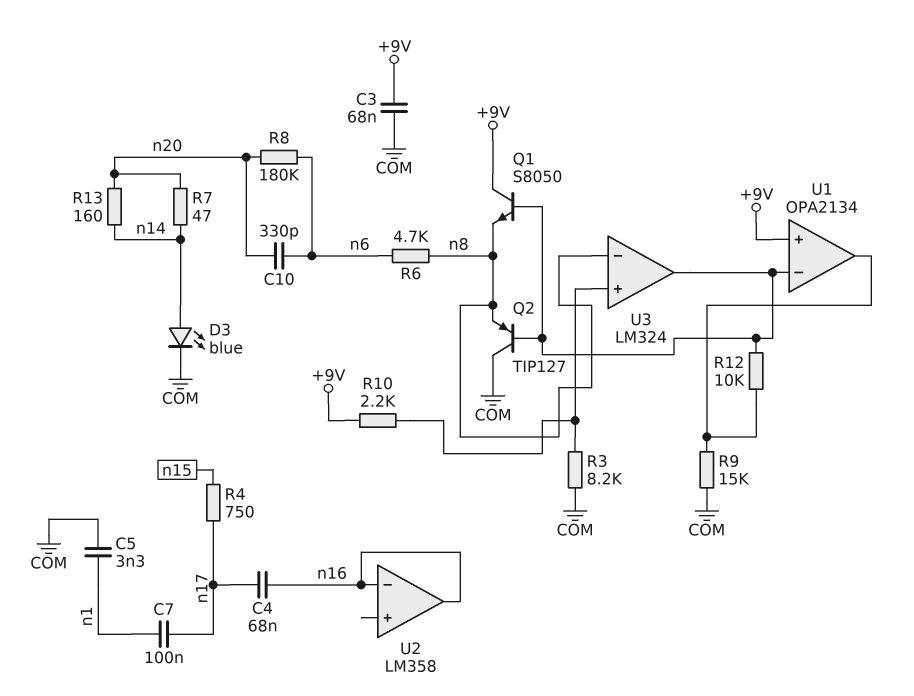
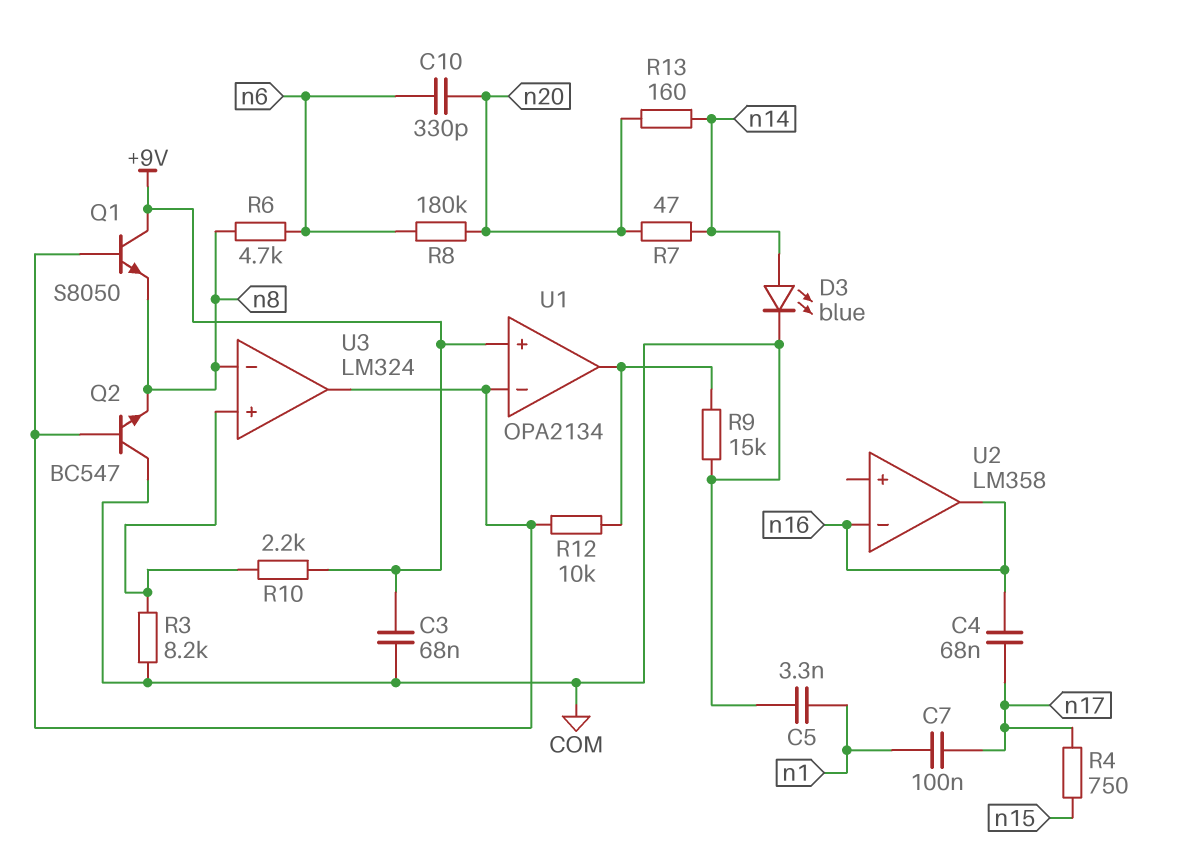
Q2: PNP TIP127 (B U1/in-, C COM, E n8) -> NPN BC547 (B U1/in-, C COM, E n8)

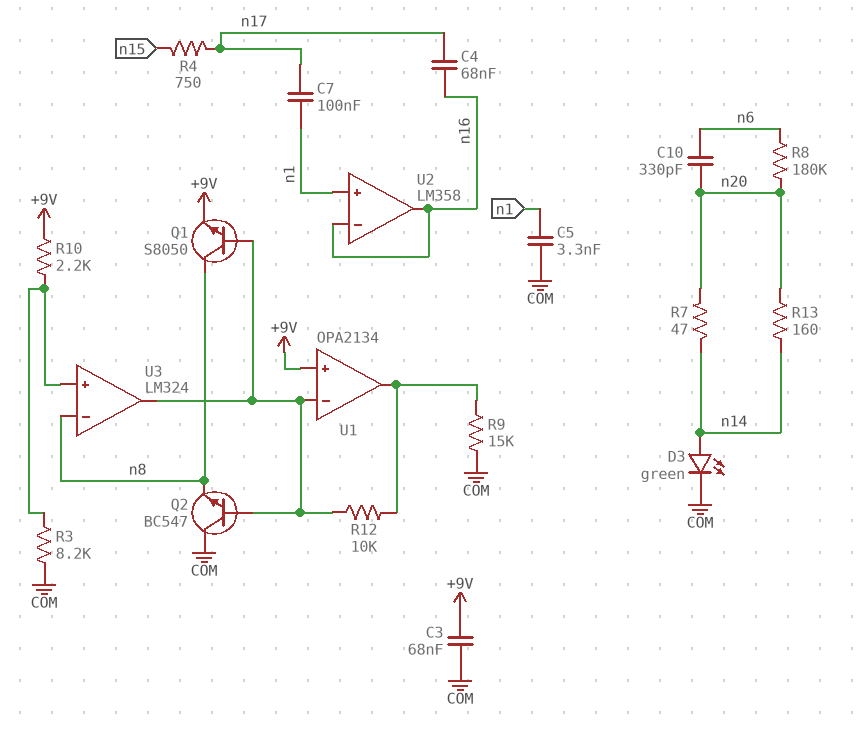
D3: LED blue (A n14, K COM) -> LED green (A n14, K COM)
Q1: NPN S8050 (B U1/in-, C +9V, E n8) -> NPN S8050 (B U1/in-, C n8, E +9V)
R6: 4.7k (n6, n8) -> none
U2 pin in+: none -> n1

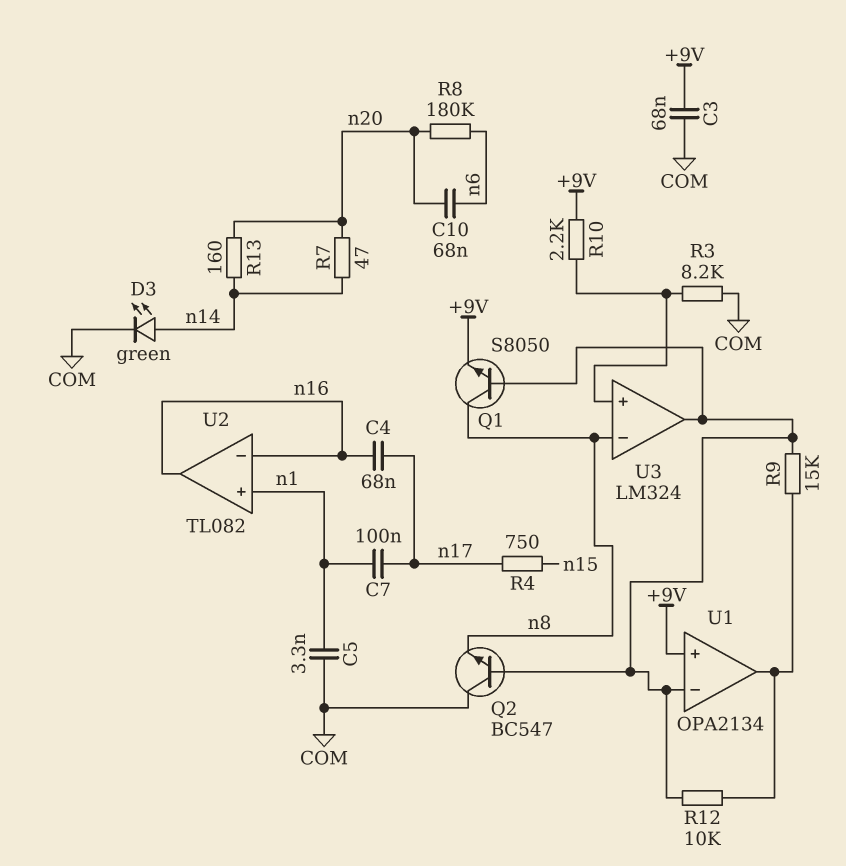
C10: 330pF (n6, n20) -> 68nF (n6, n20)
R9: 15k (COM, U1/out) -> 15k (U1/in-, U1/out)
U2: LM358 -> TL082

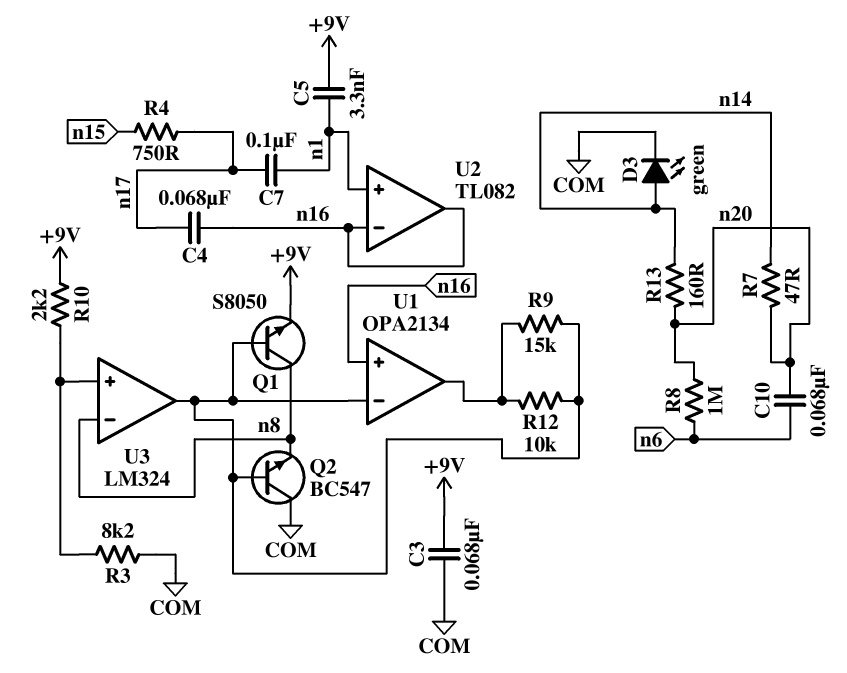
C5: 3.3nF (COM, n1) -> 3.3nF (+9V, n1)
R8: 180k (n6, n20) -> 1M (n6, n20)
U1 pin in+: +9V -> n16

